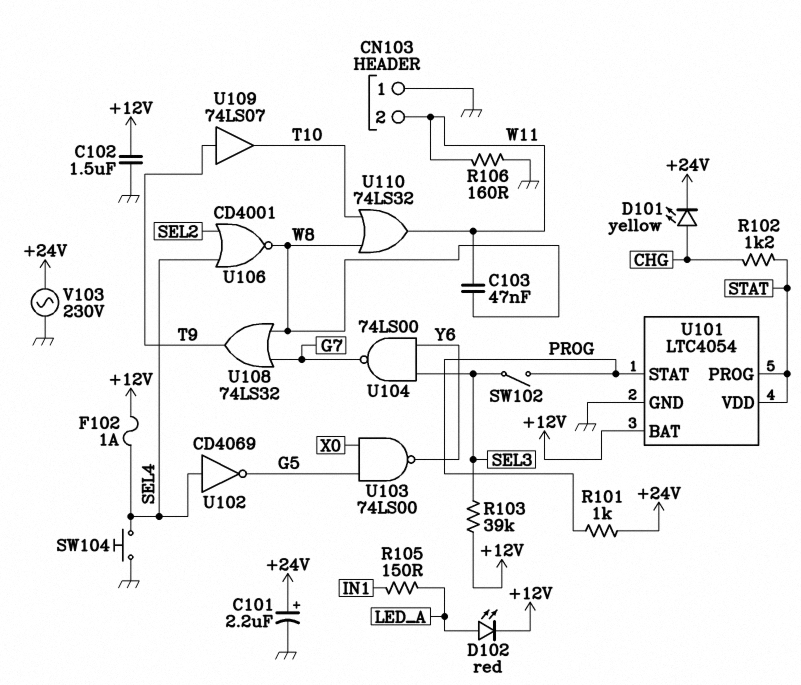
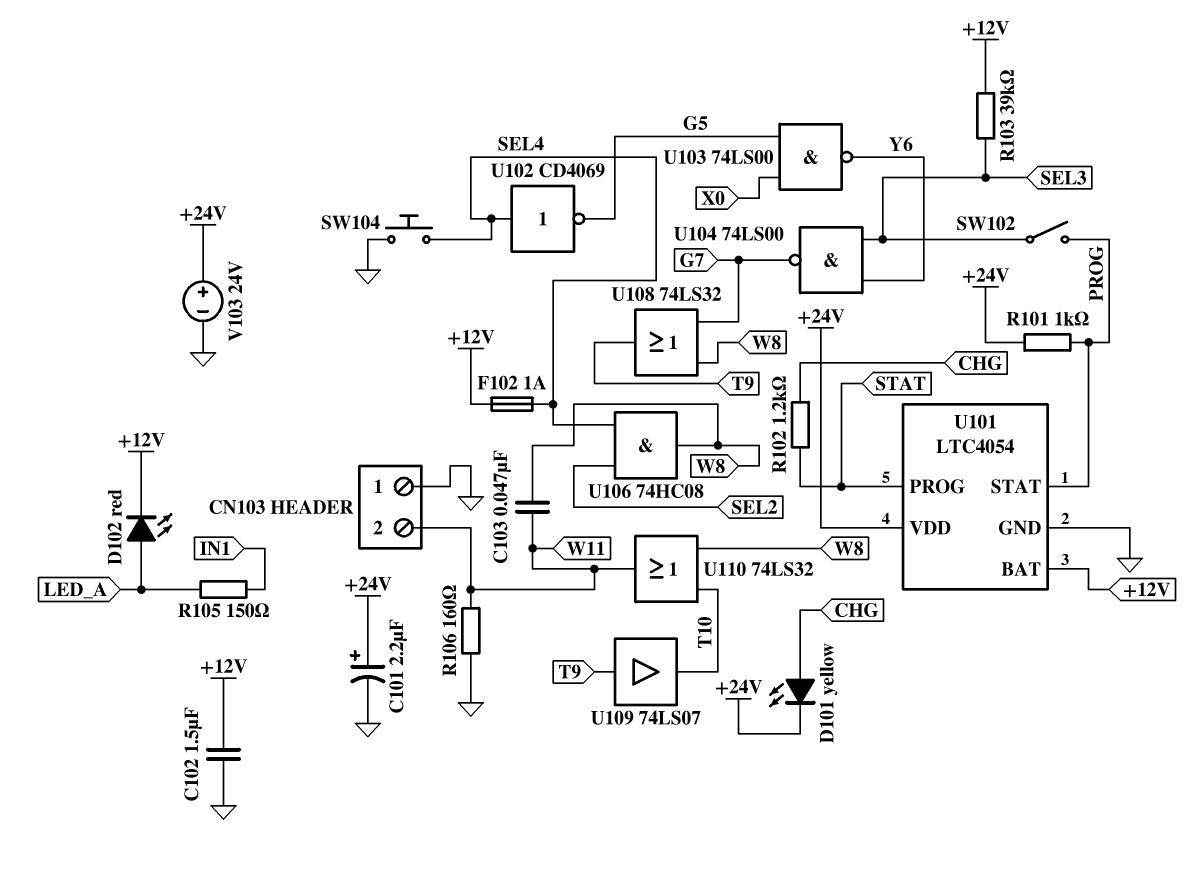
U101 pin VDD: STAT -> +24V
U106: NOR CD4001 (in SEL2, in SEL4, out W8) -> AND 74HC08 (in SEL2, in SEL4, out W8)
V103: AC 230V (+24V, GND) -> 24V (plus +24V, minus GND)

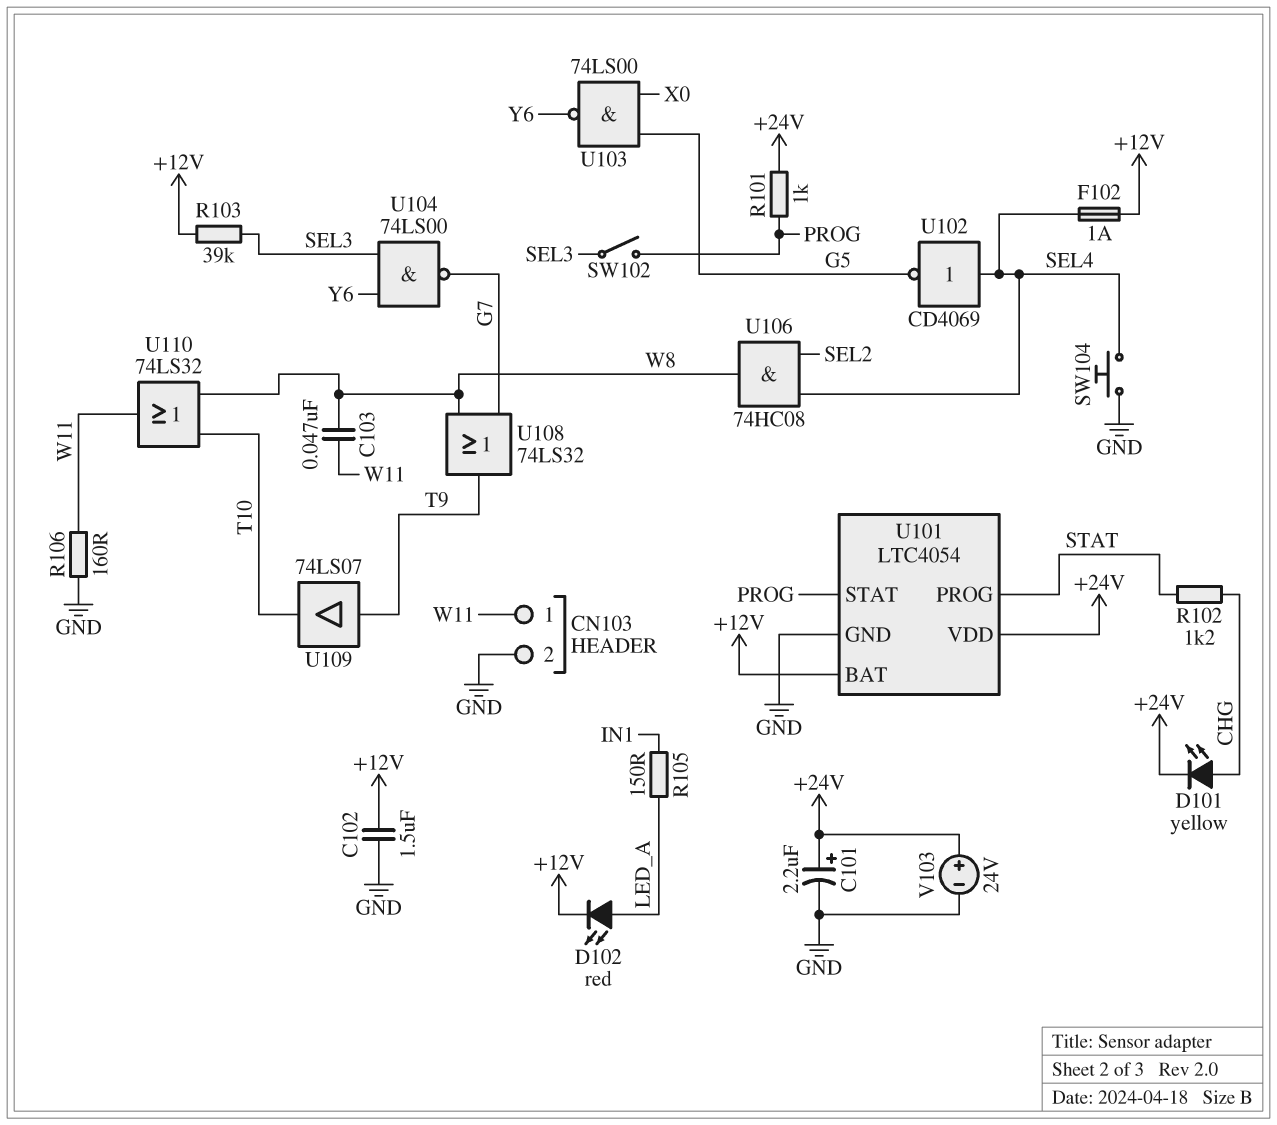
CN103 pin 1: GND -> W11
CN103 pin 2: W11 -> GND

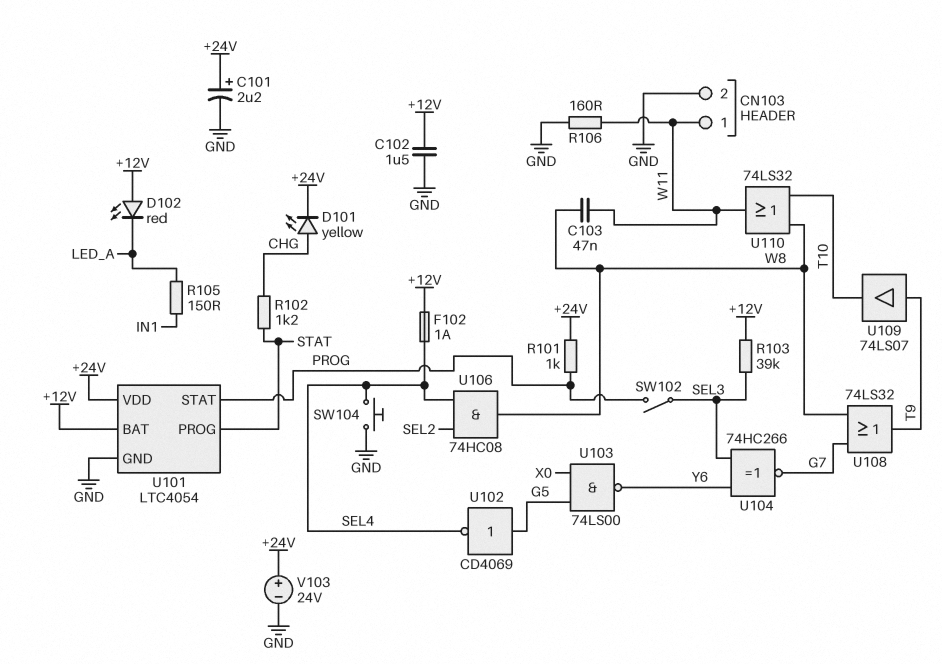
D102: LED red (A LED_A, K +12V) -> LED red (A +12V, K LED_A)
U102: NOT CD4069 (in SEL4, out G5) -> NOT CD4069 (in G5, out SEL4)
U104: NAND 74LS00 (in SEL3, in Y6, out G7) -> XNOR 74HC266 (in SEL3, in Y6, out G7)

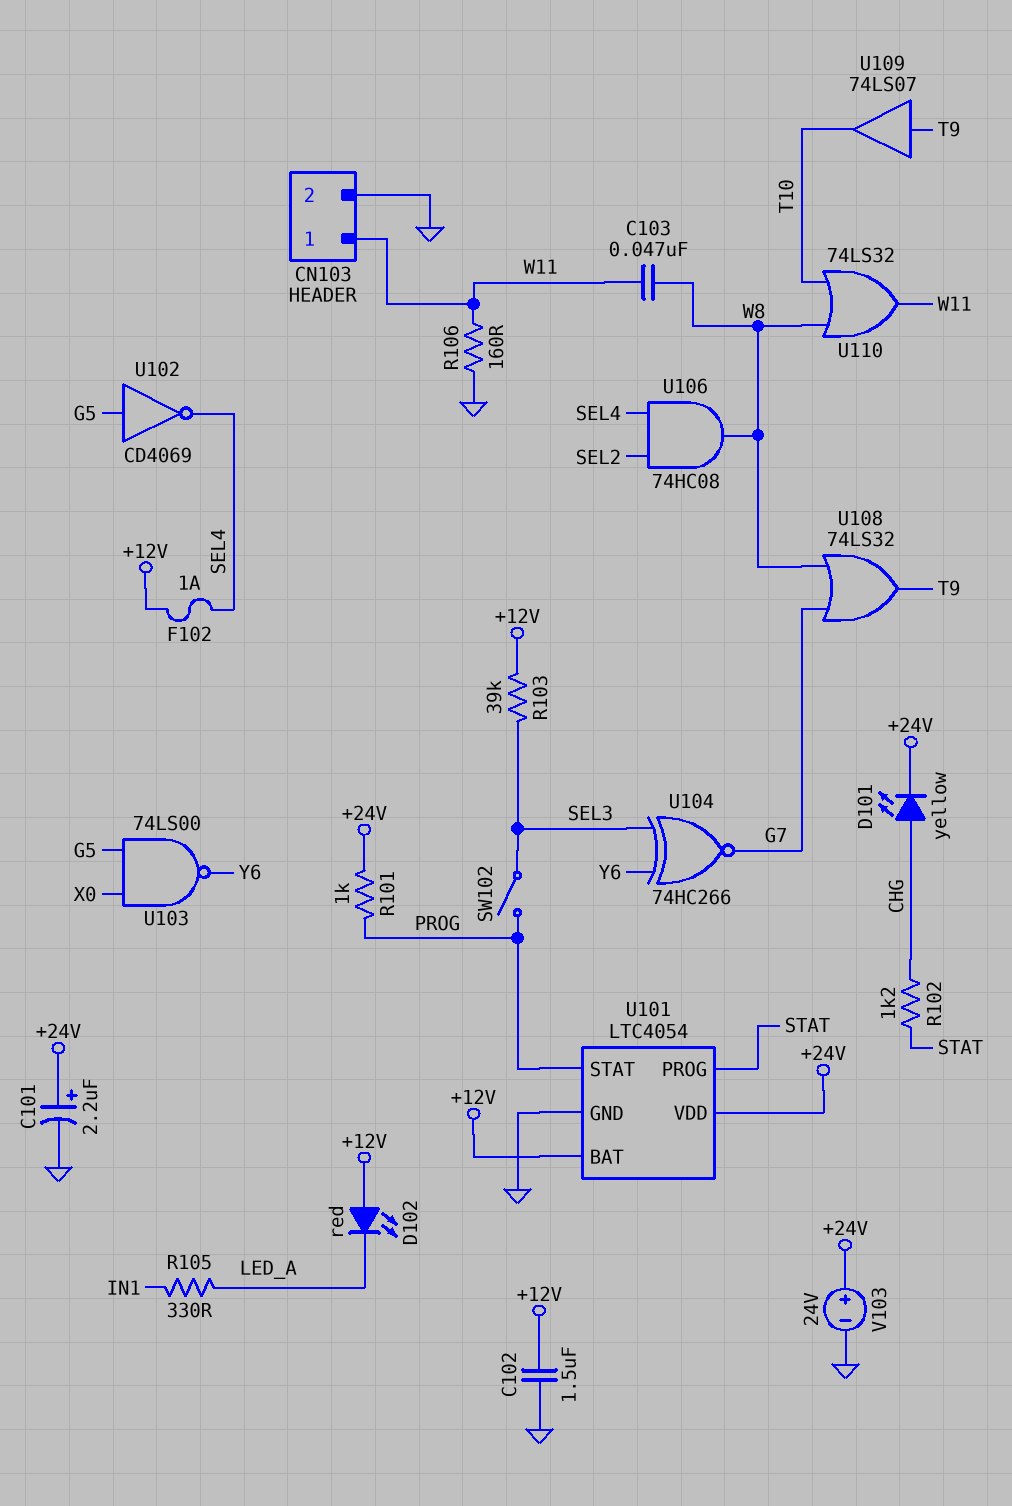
R105: 150 (IN1, LED_A) -> 330 (IN1, LED_A)
SW104: button (GND, SEL4) -> none

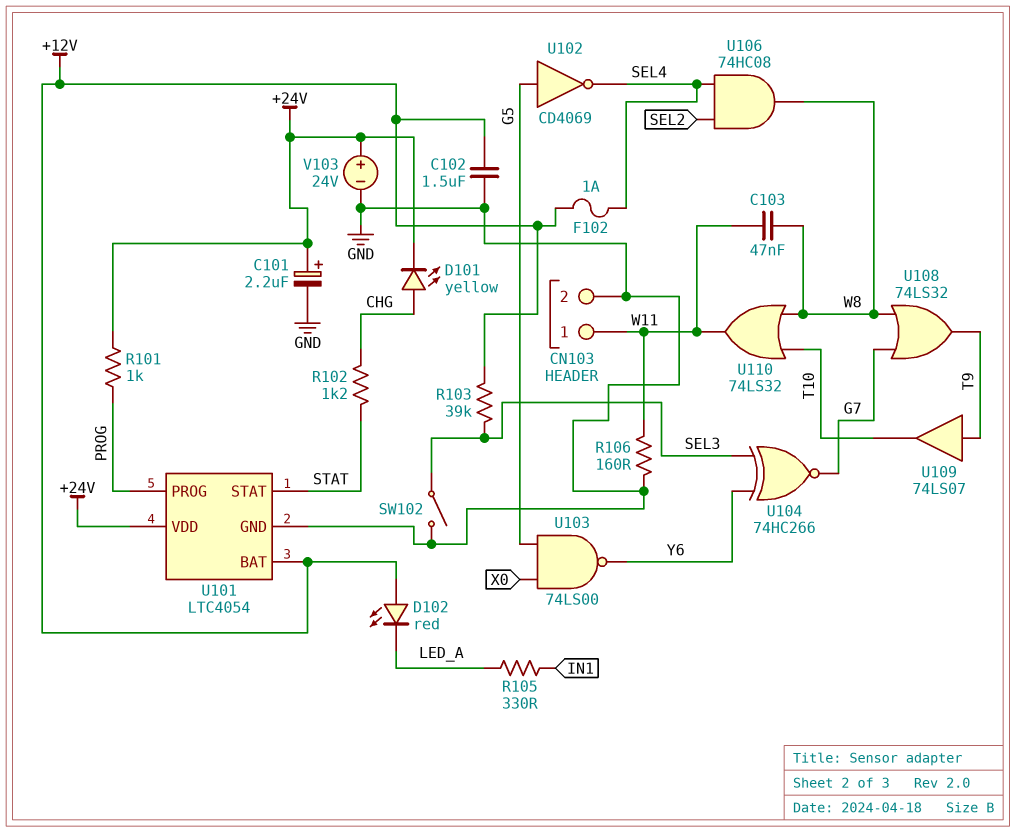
SW102: switch (PROG, SEL3) -> switch (GND, SEL3)
U101 pin PROG: STAT -> PROG
U101 pin STAT: PROG -> STAT

